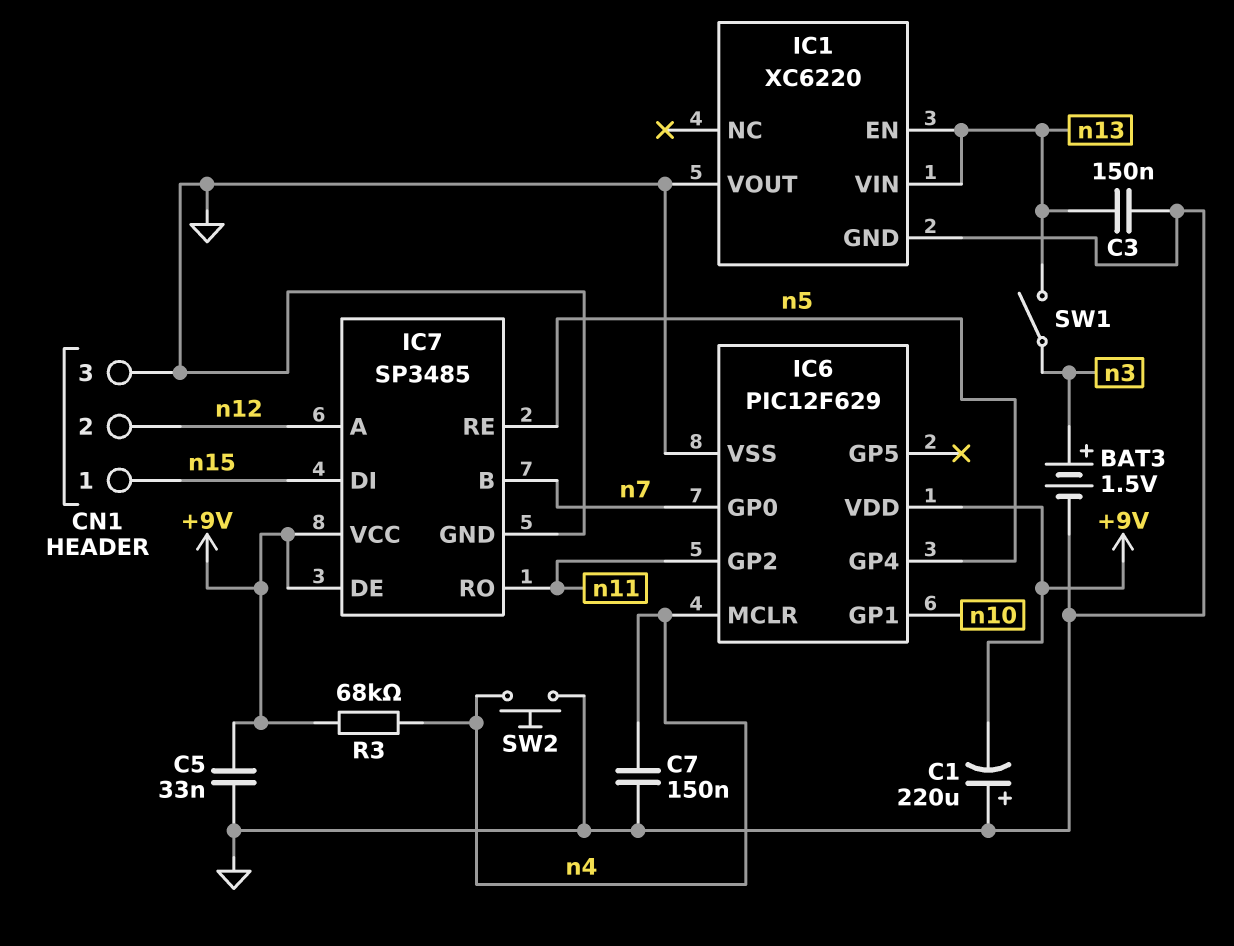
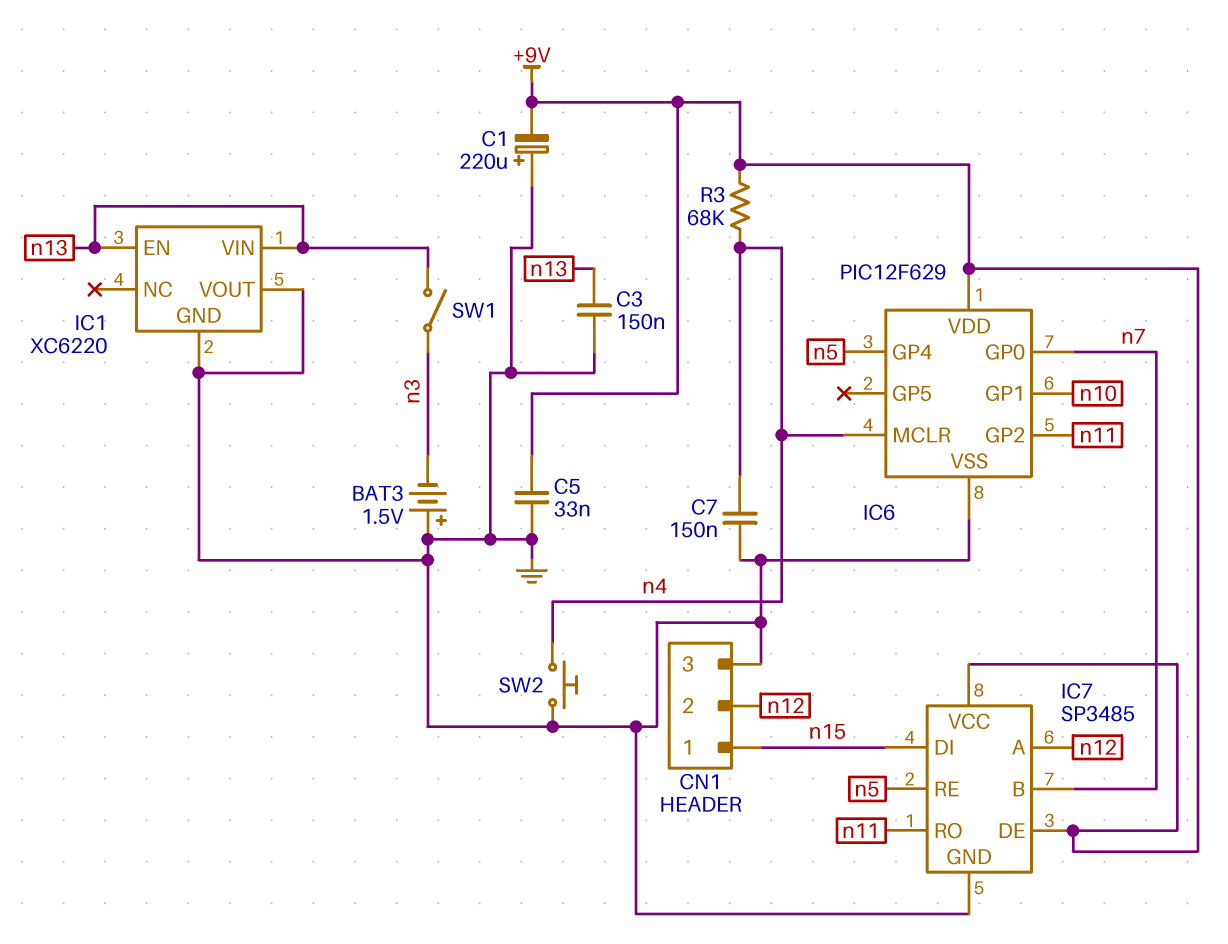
BAT3: 1.5V (plus n3, minus GND) -> 1.5V (plus GND, minus n3)

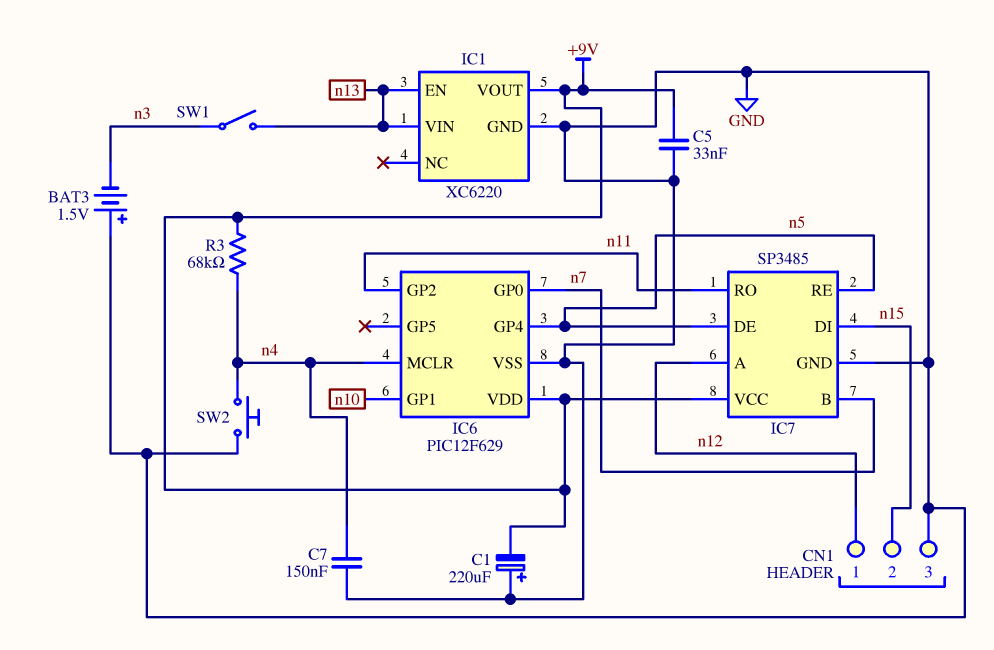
C3: 150nF (GND, n13) -> none
CN1 pin 1: n15 -> n12
CN1 pin 2: n12 -> n15
IC1 pin VOUT: GND -> +9V
IC7 pin DE: +9V -> n5

